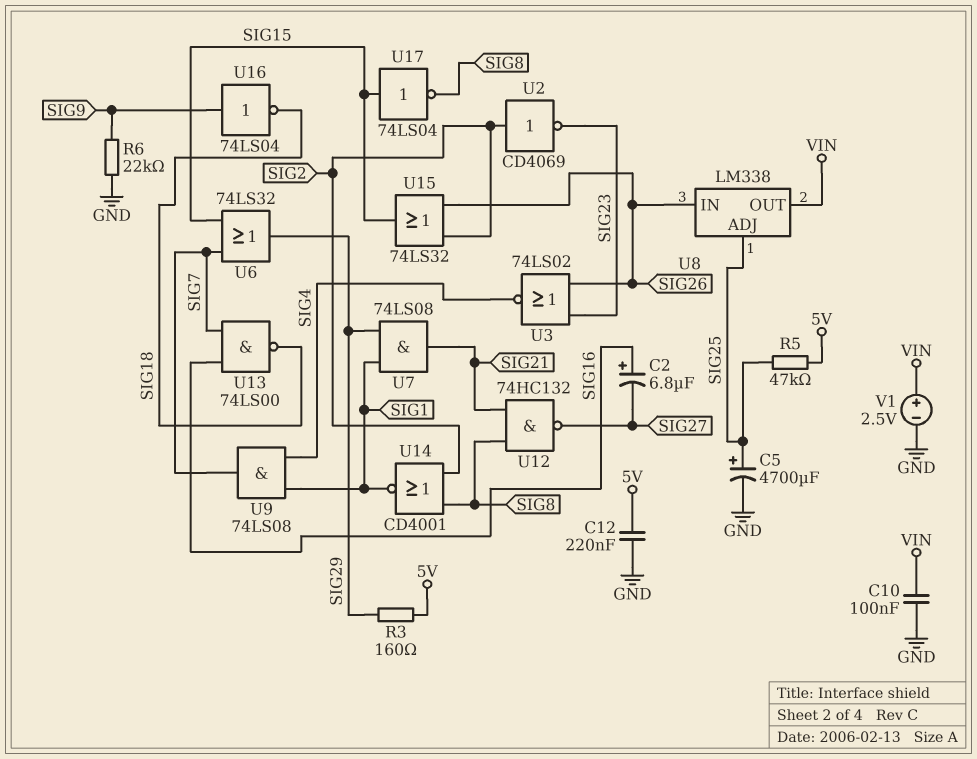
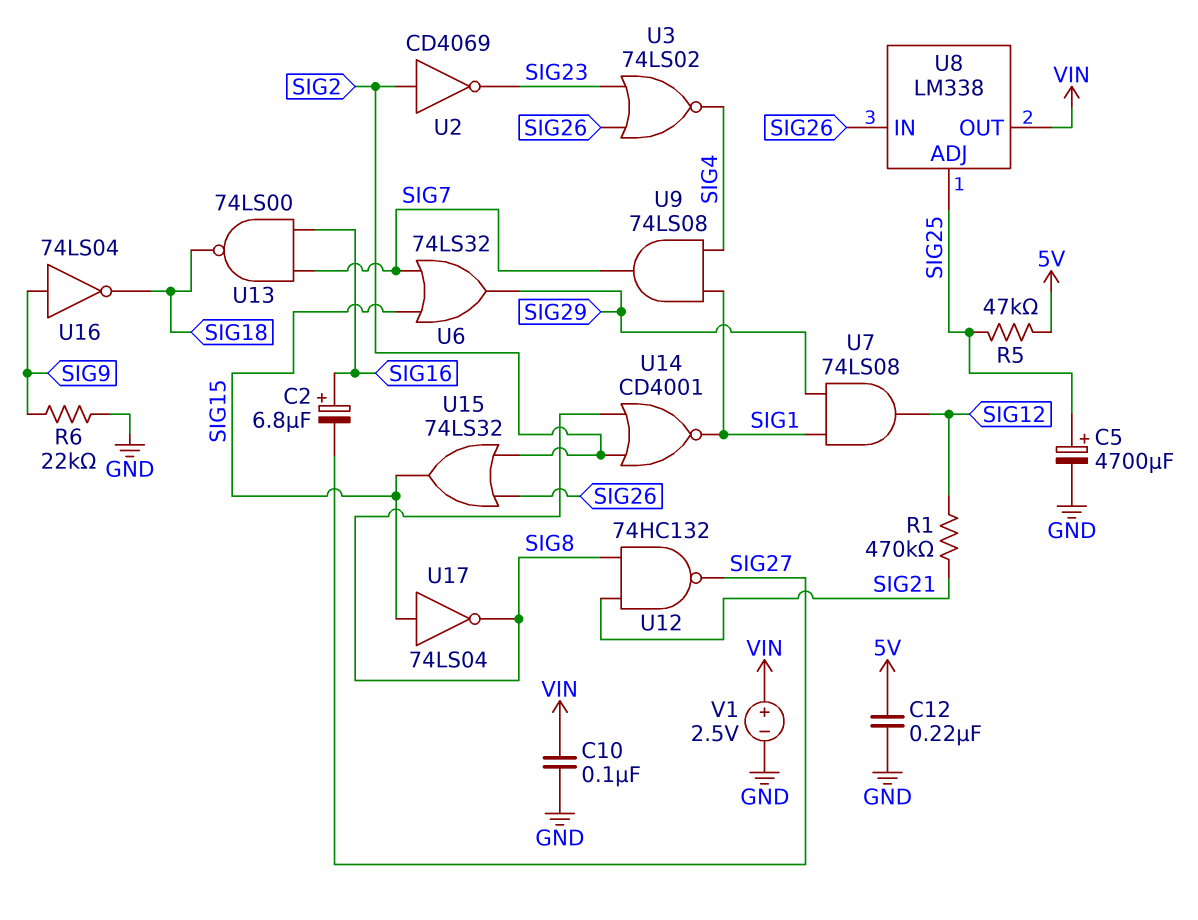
R1: none -> 470k (SIG12, SIG21)
R3: 160 (5V, SIG29) -> none
U7: AND 74LS08 (in SIG1, in SIG29, out SIG21) -> AND 74LS08 (in SIG1, in SIG29, out SIG12)

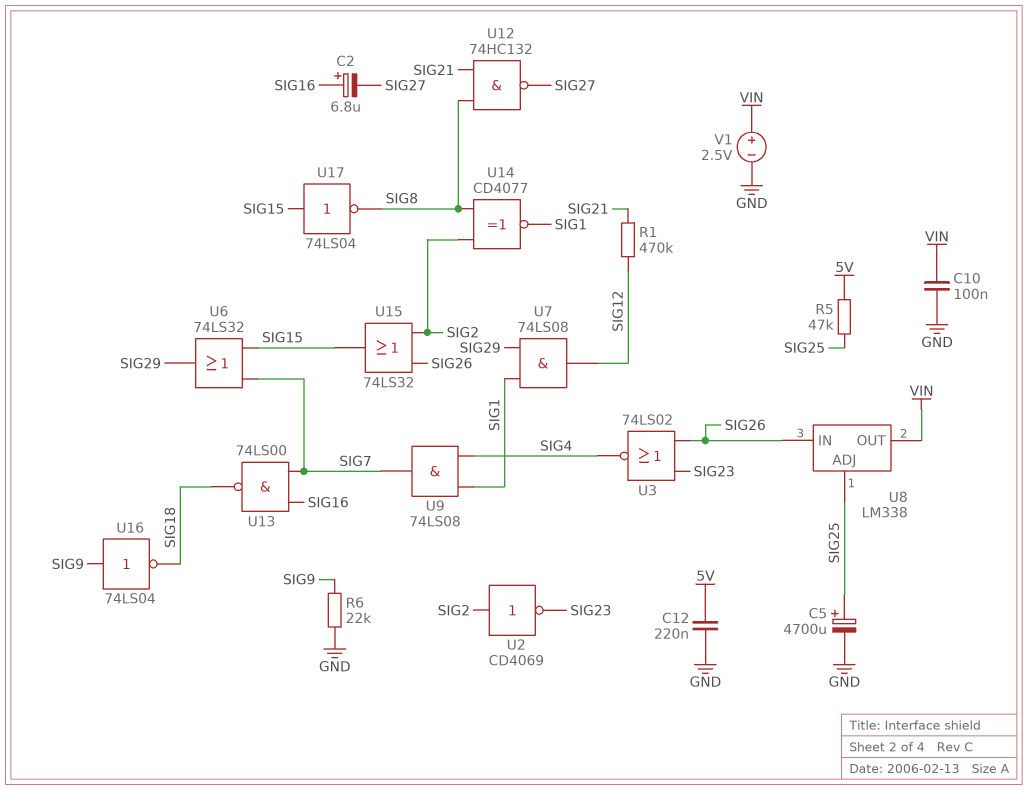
U14: NOR CD4001 (in SIG2, in SIG8, out SIG1) -> XNOR CD4077 (in SIG2, in SIG8, out SIG1)

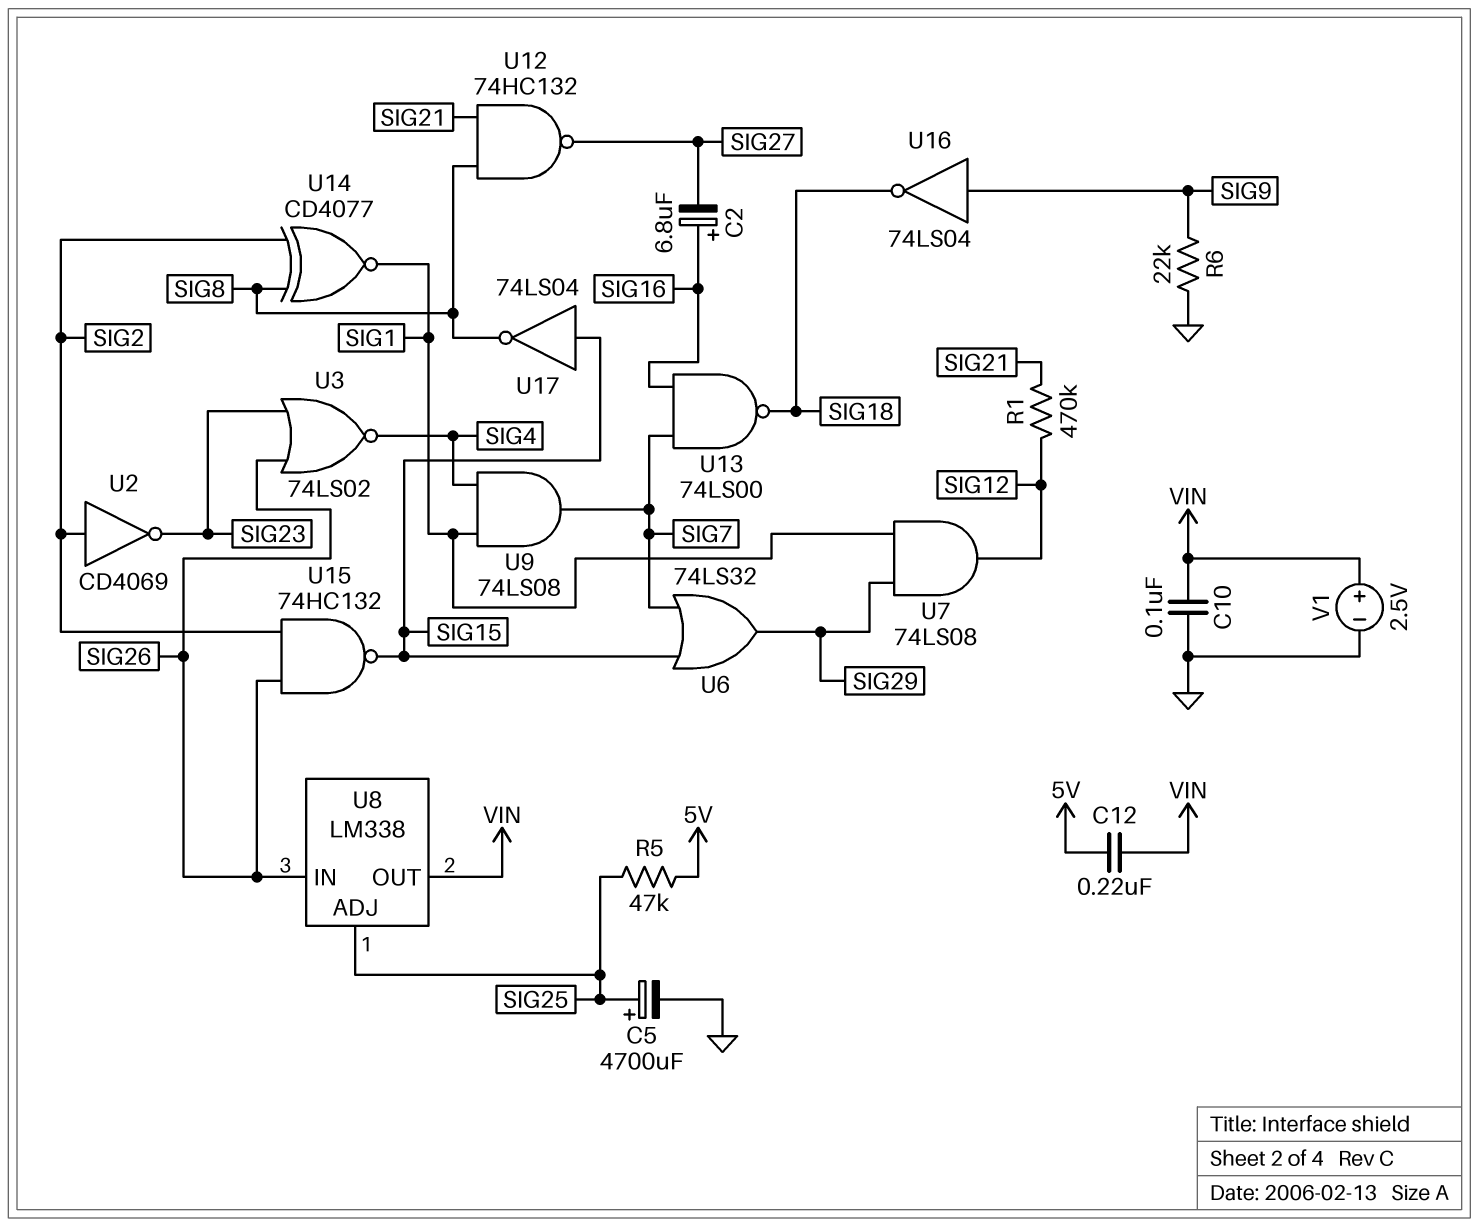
C12: 220nF (5V, GND) -> 220nF (5V, VIN)
U15: OR 74LS32 (in SIG2, in SIG26, out SIG15) -> NAND 74HC132 (in SIG2, in SIG26, out SIG15)

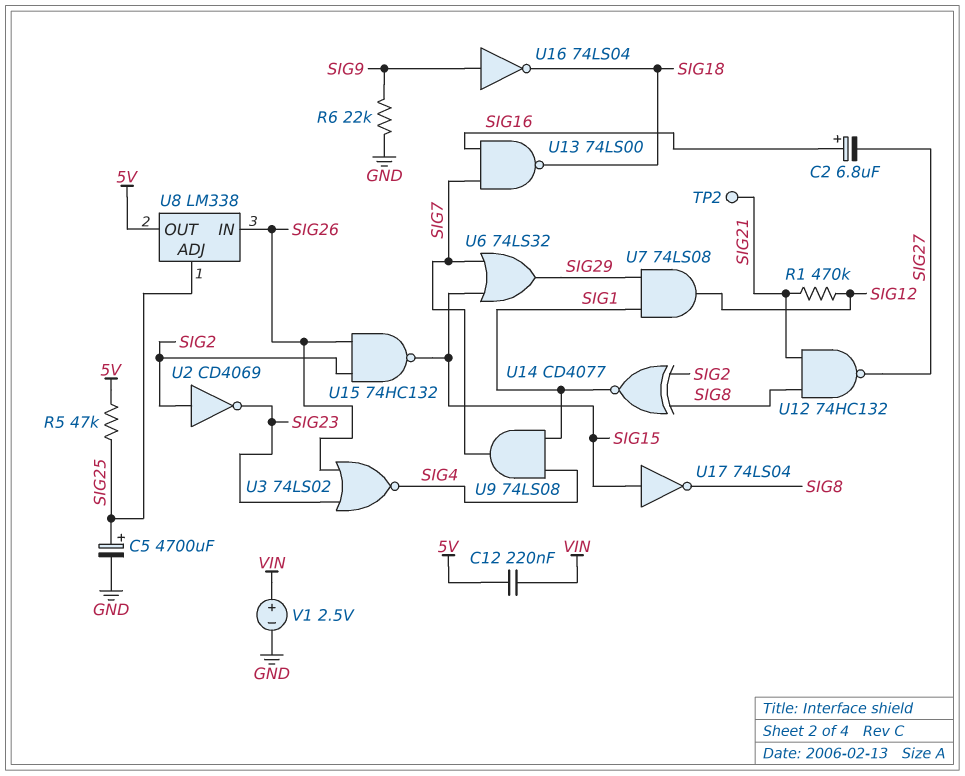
C10: 100nF (GND, VIN) -> none
TP2: none -> test point (SIG21)
U8 pin OUT: VIN -> 5V

